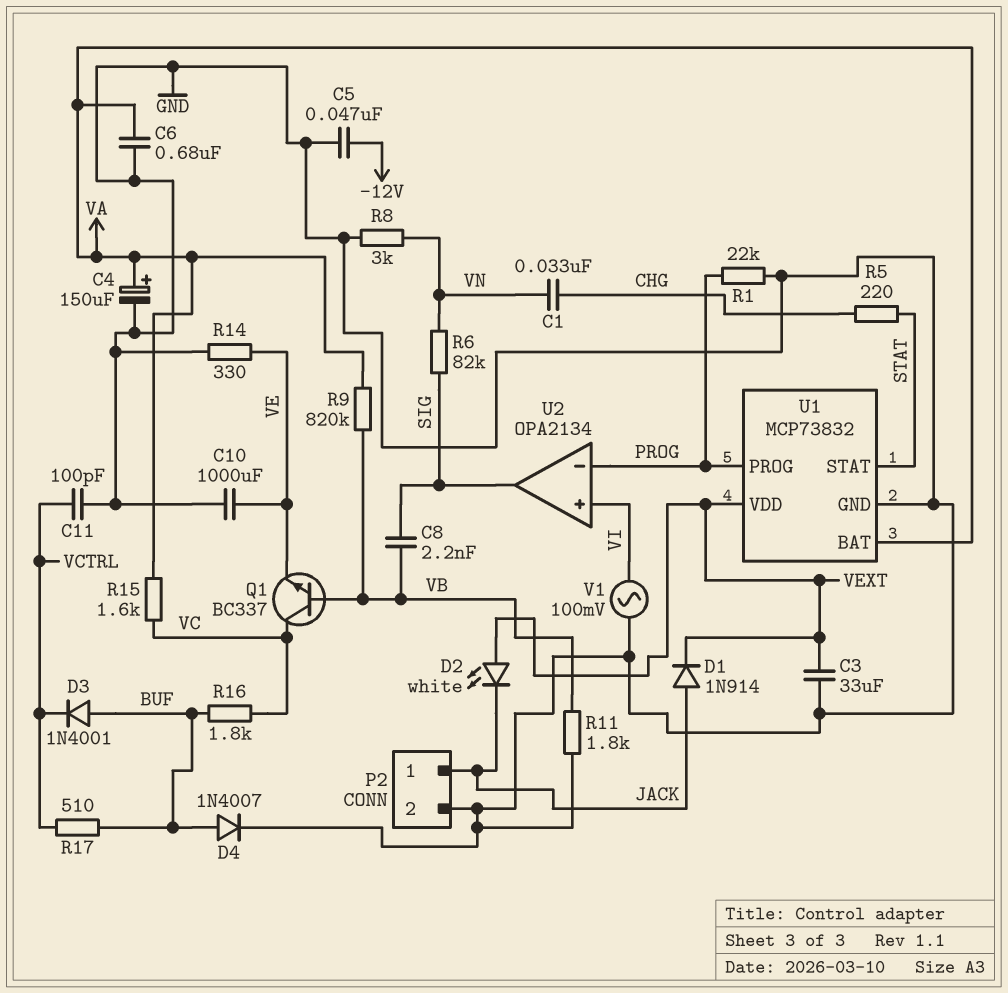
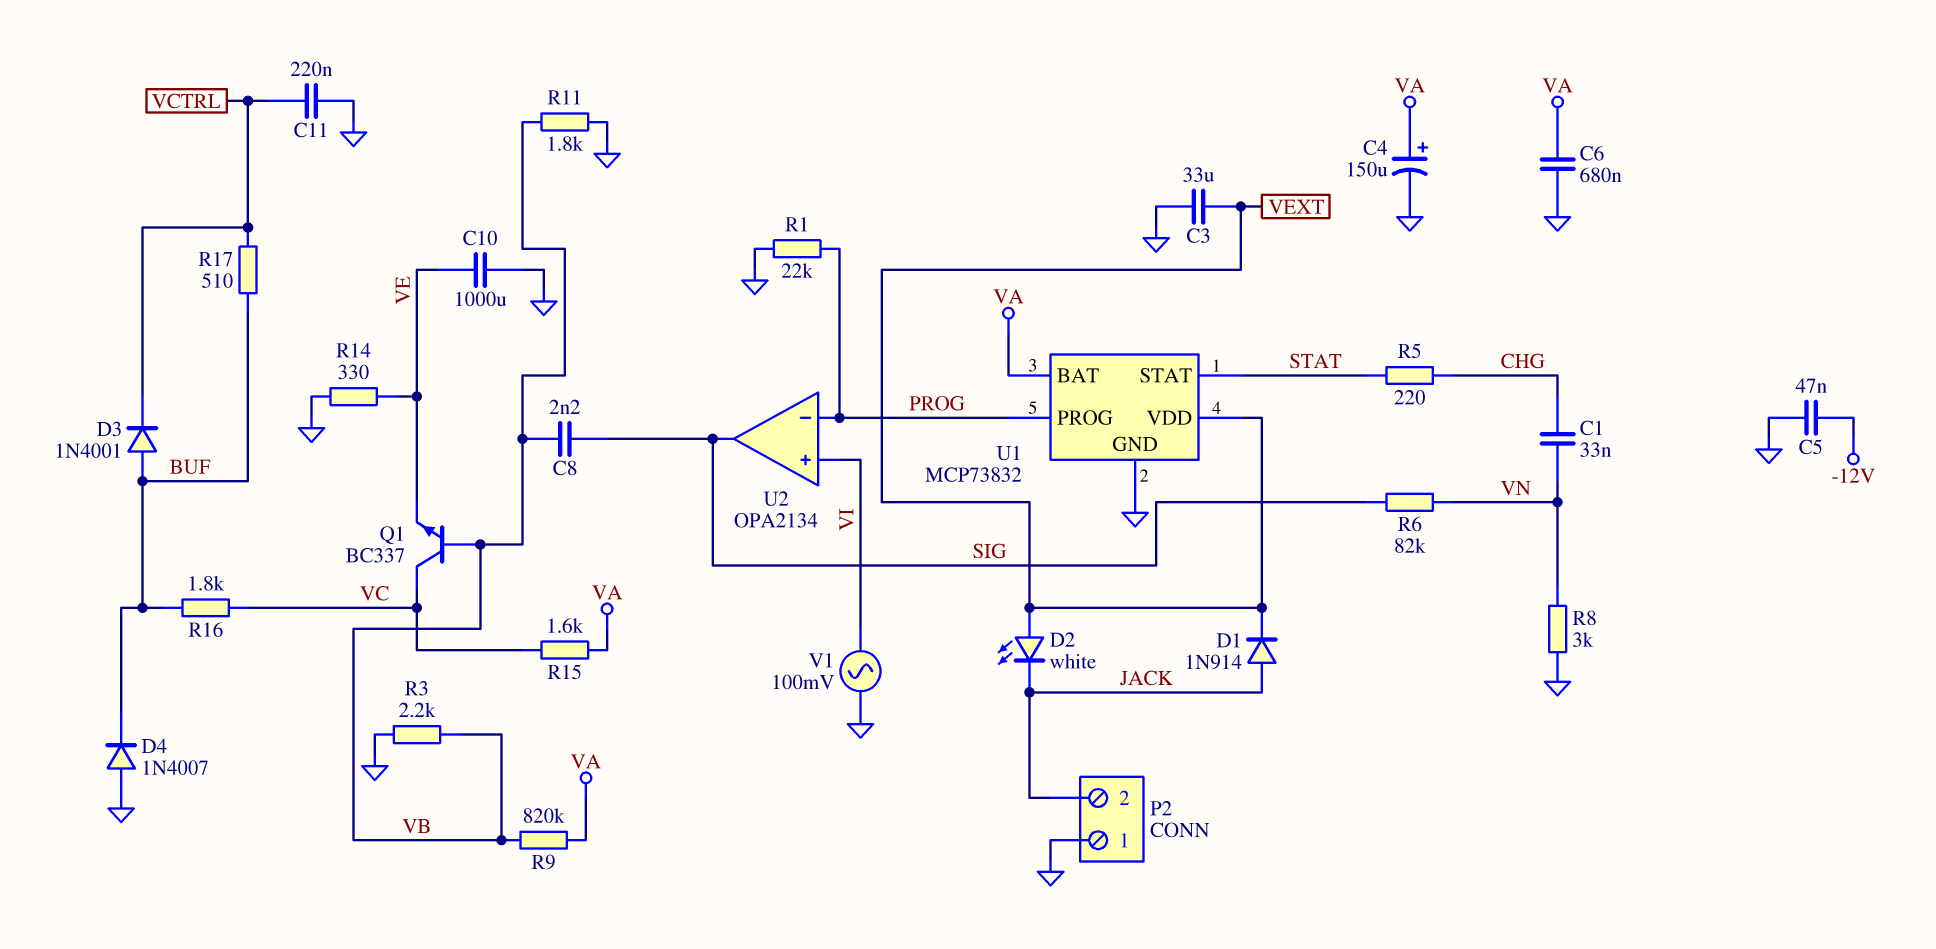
C11: 100pF (GND, VCTRL) -> 220nF (GND, VCTRL)
D4: diode 1N4007 (A BUF, K GND) -> diode 1N4007 (A GND, K BUF)
P2 pin 1: JACK -> GND
P2 pin 2: GND -> JACK
R3: none -> 2.2k (GND, VB)

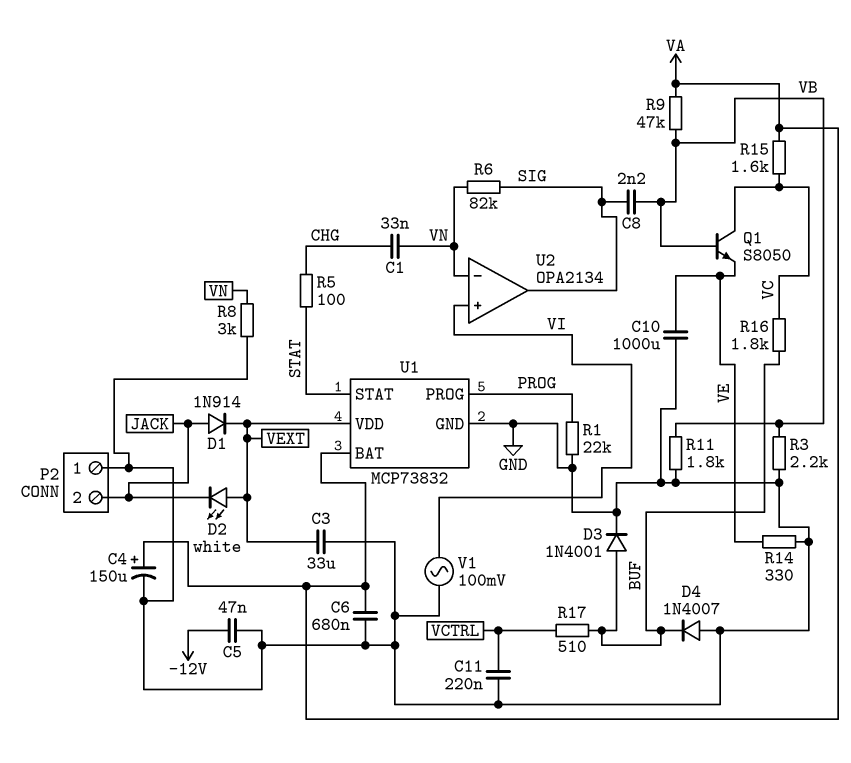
D3: diode 1N4001 (A BUF, K VCTRL) -> diode 1N4001 (A BUF, K GND)
Q1: NPN BC337 (B VB, C VC, E VE) -> NPN S8050 (B VB, C VC, E VE)
R5: 220 (CHG, STAT) -> 100 (CHG, STAT)
R9: 820k (VA, VB) -> 47k (VA, VB)
U2 pin in-: PROG -> VN

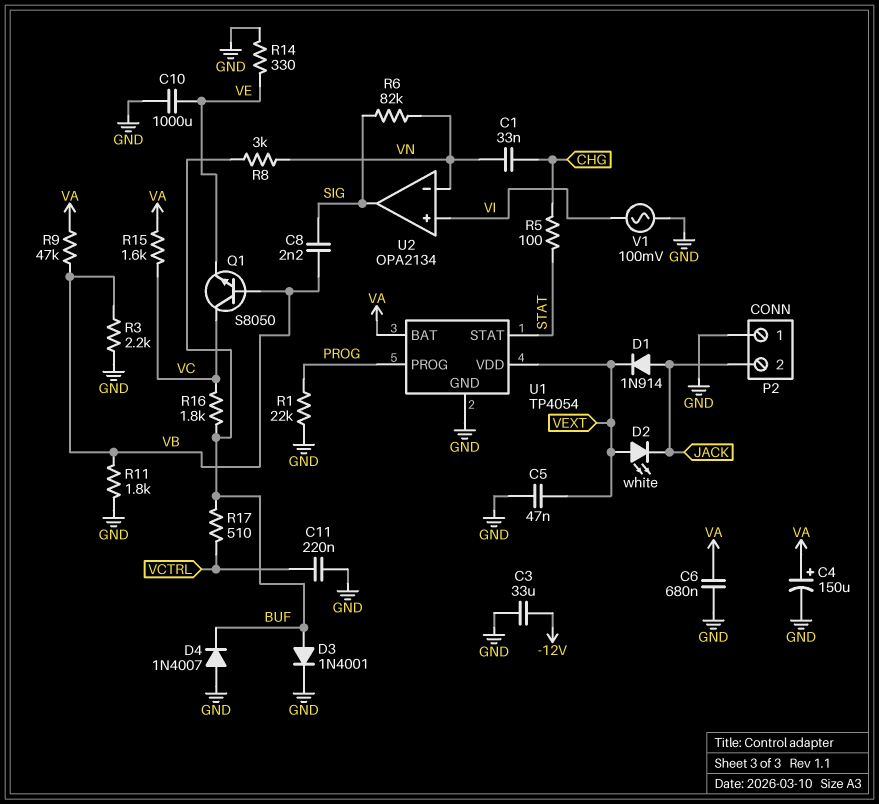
C3: 33uF (GND, VEXT) -> 33uF (-12V, GND)
C5: 47nF (-12V, GND) -> 47nF (GND, VEXT)
R8: 3k (GND, VN) -> 3k (BUF, VN)
U1: MCP73832 -> TP4054

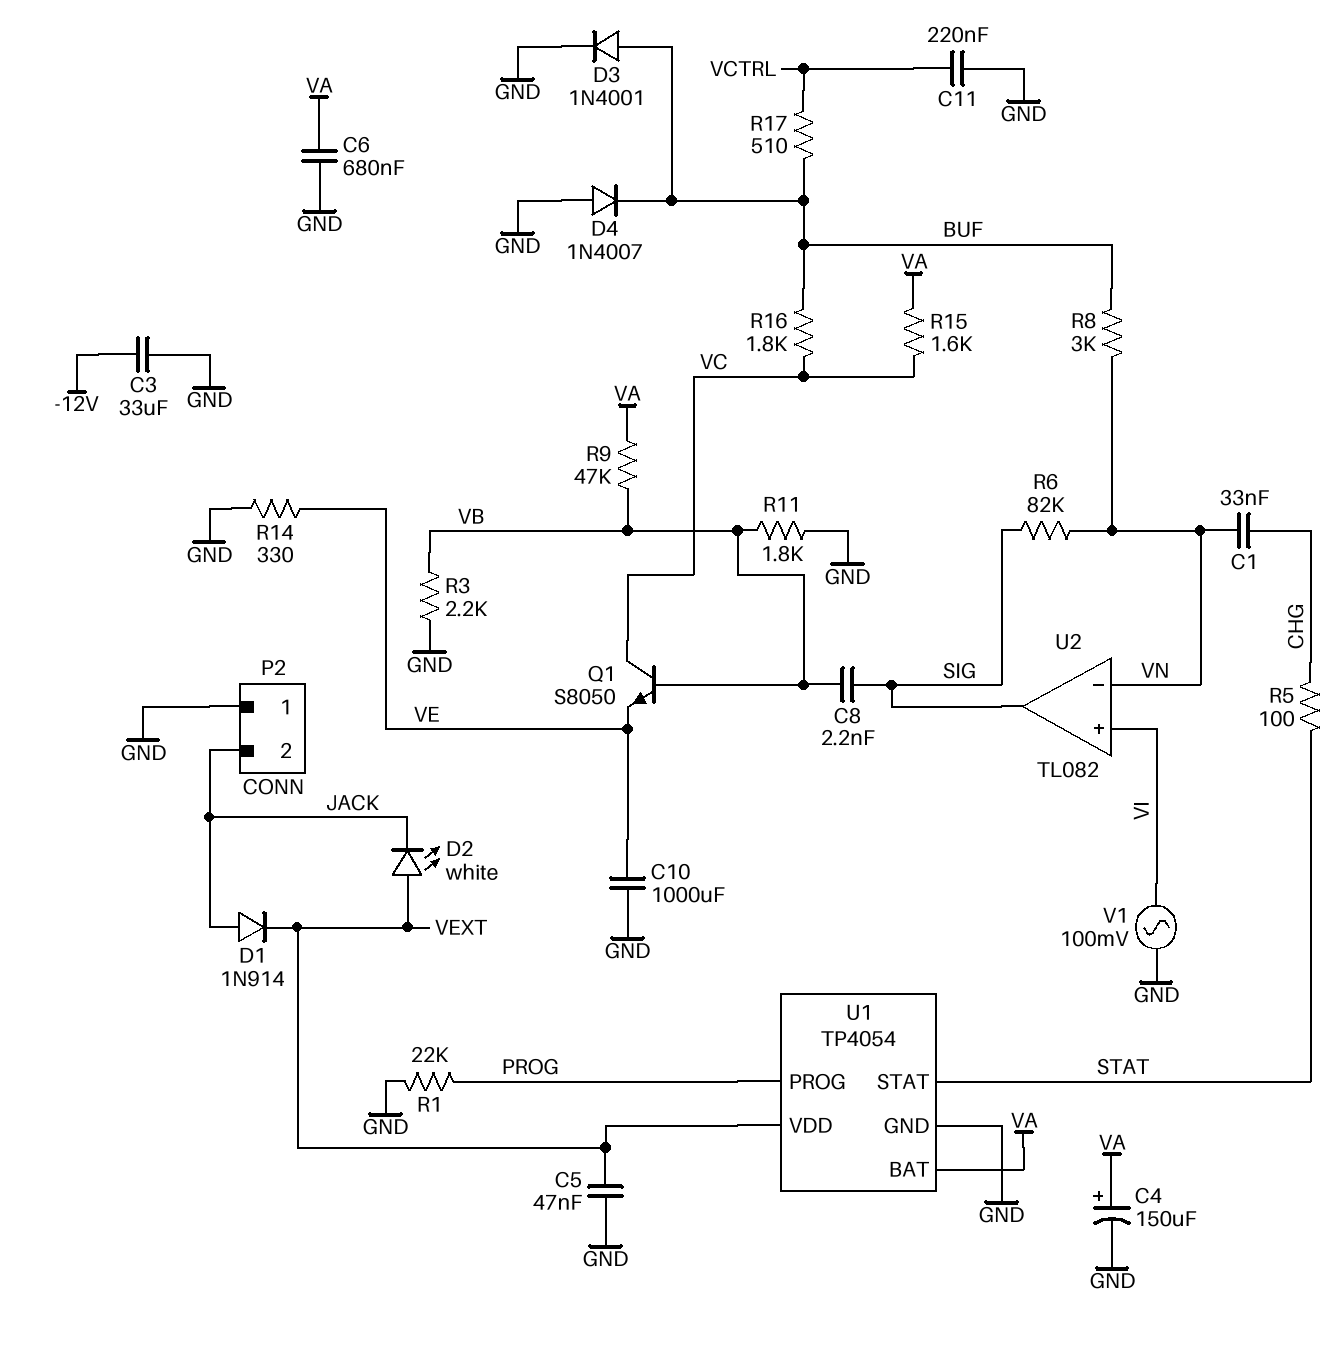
U2: OPA2134 -> TL082

